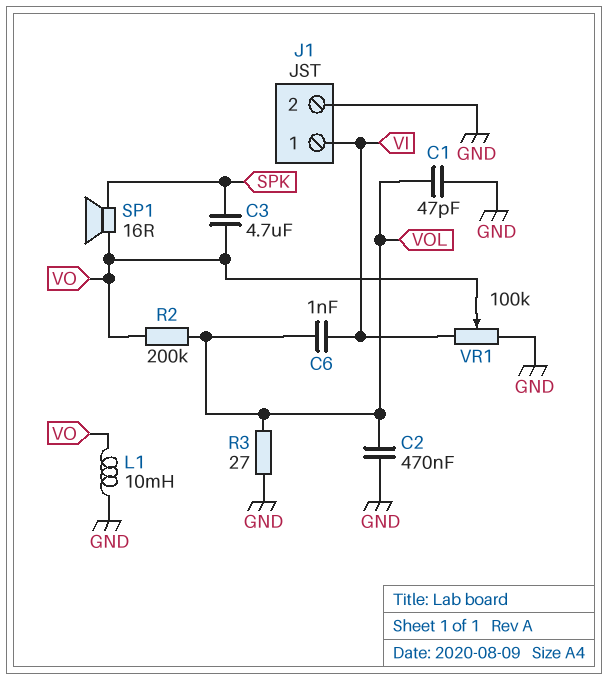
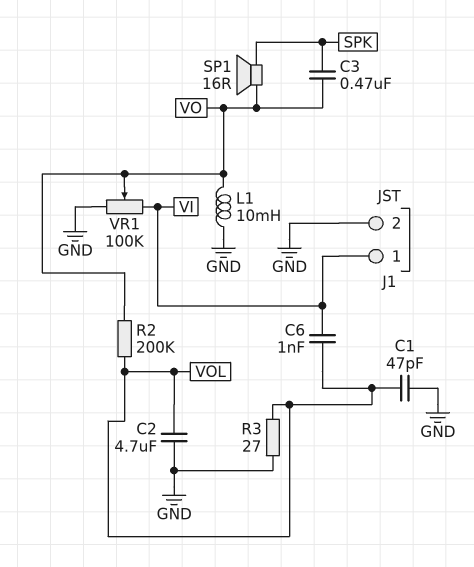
C2: 470nF (GND, VOL) -> 4.7uF (GND, VOL)
C3: 4.7uF (SPK, VO) -> 470nF (SPK, VO)

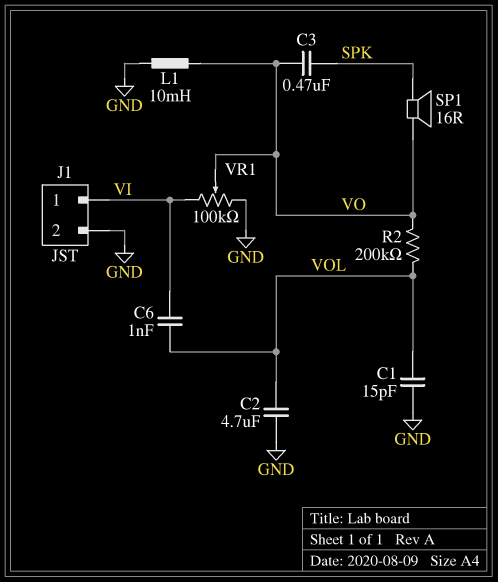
C1: 47pF (GND, VOL) -> 15pF (GND, VOL)
R3: 27 (GND, VOL) -> none

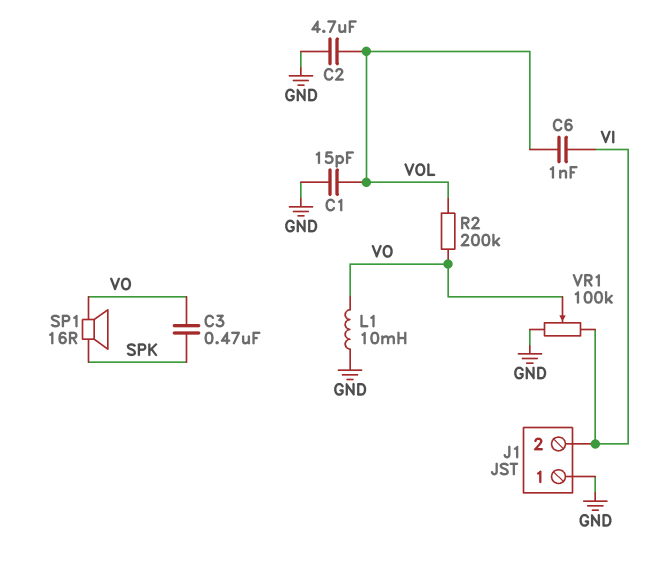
J1 pin 1: VI -> GND
J1 pin 2: GND -> VI

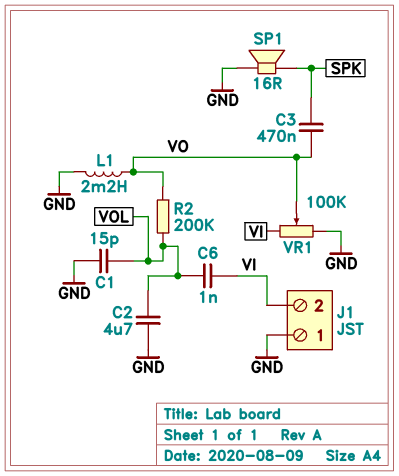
L1: 10mH (GND, VO) -> 2.2mH (GND, VO)
SP1: speaker 16R (SPK, VO) -> speaker 16R (GND, SPK)

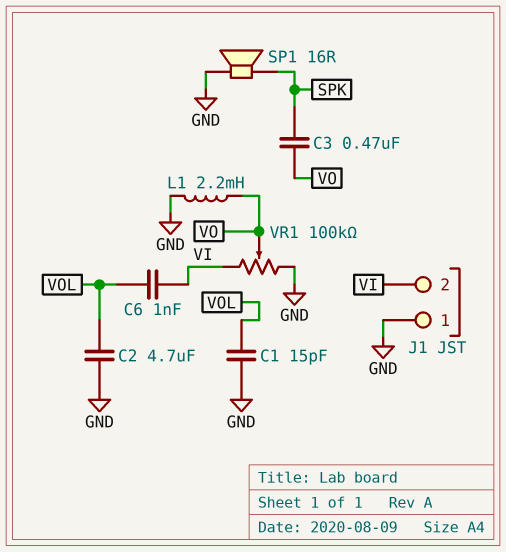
R2: 200k (VO, VOL) -> none

